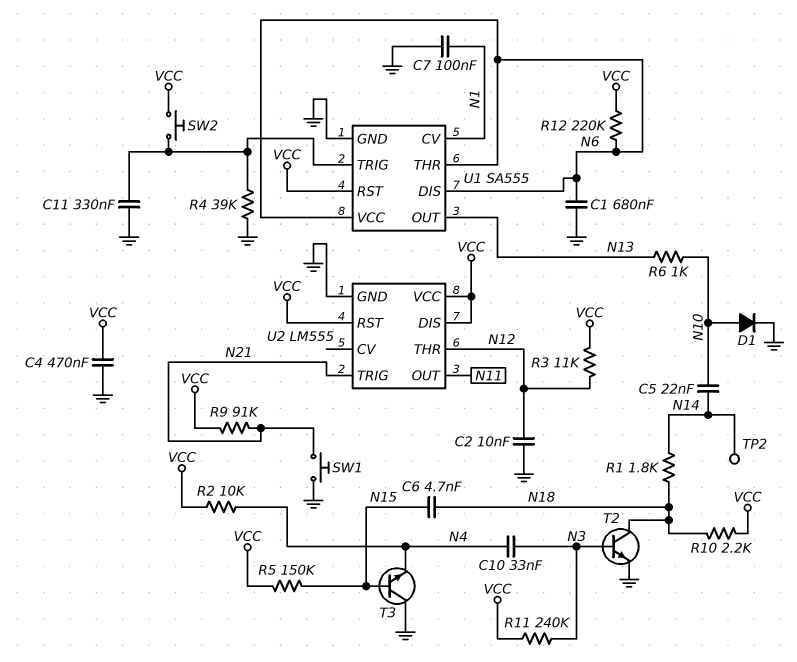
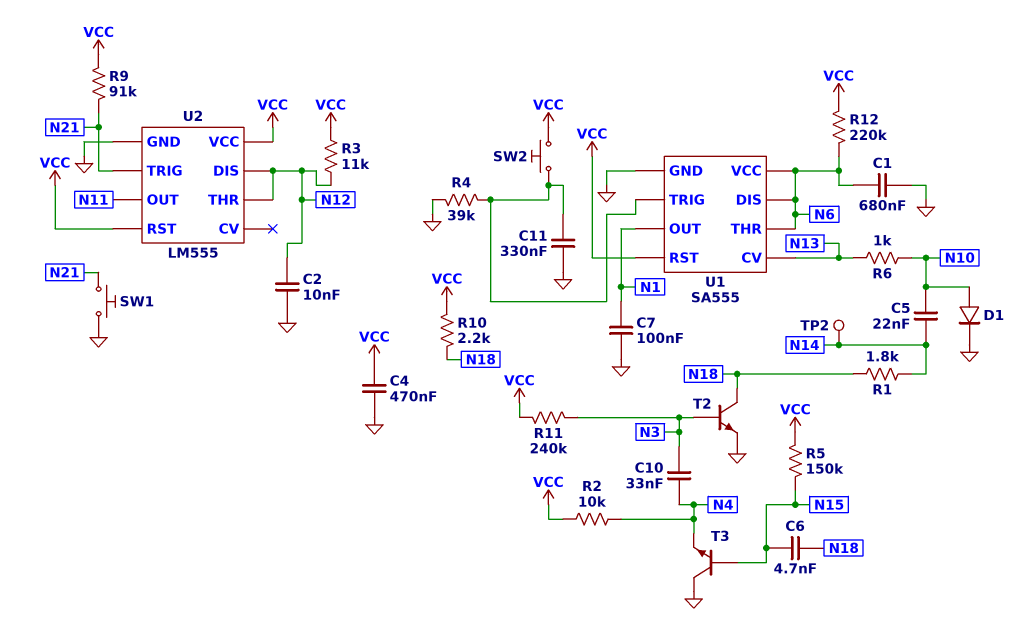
U1 pin CV: N1 -> N13
U1 pin OUT: N13 -> N1
U2 pin DIS: VCC -> N12

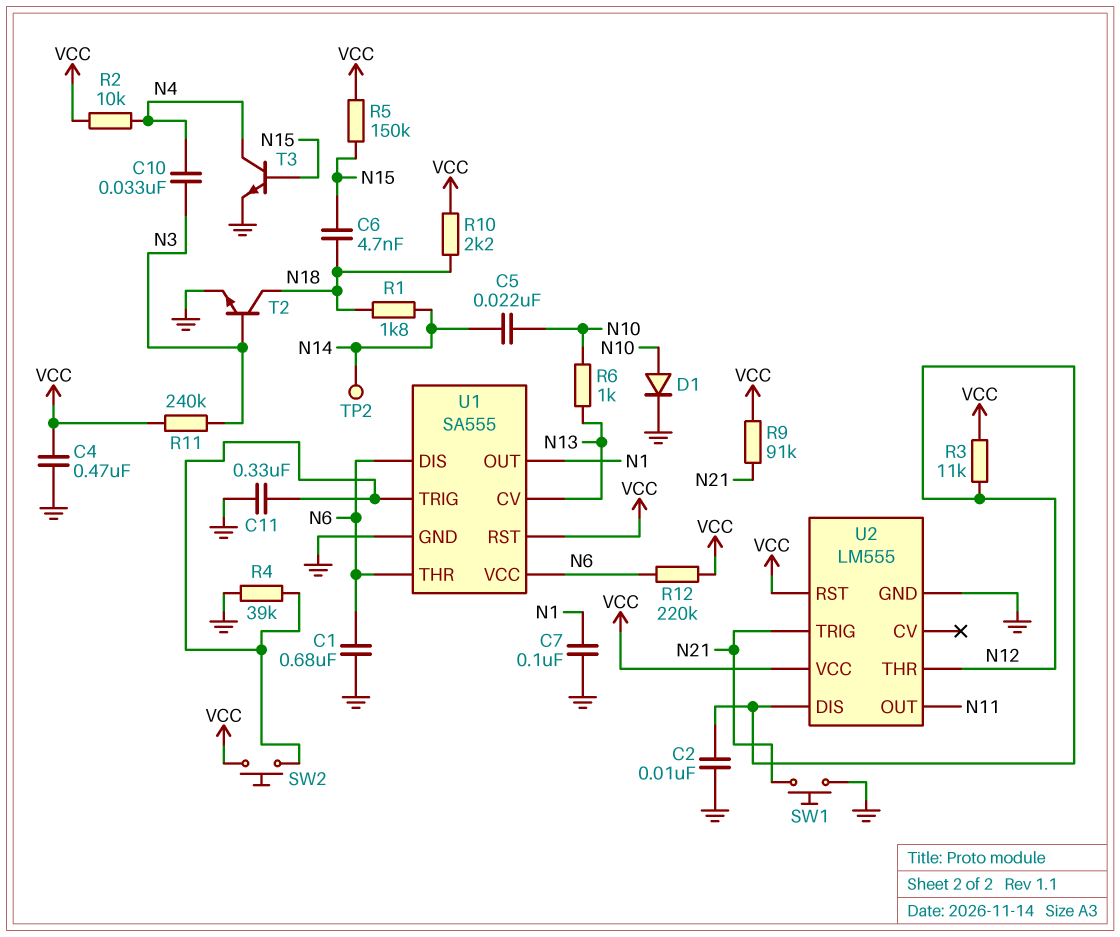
T3: NPN (B N15, C GND, E N4) -> NPN (B N15, C N4, E GND)

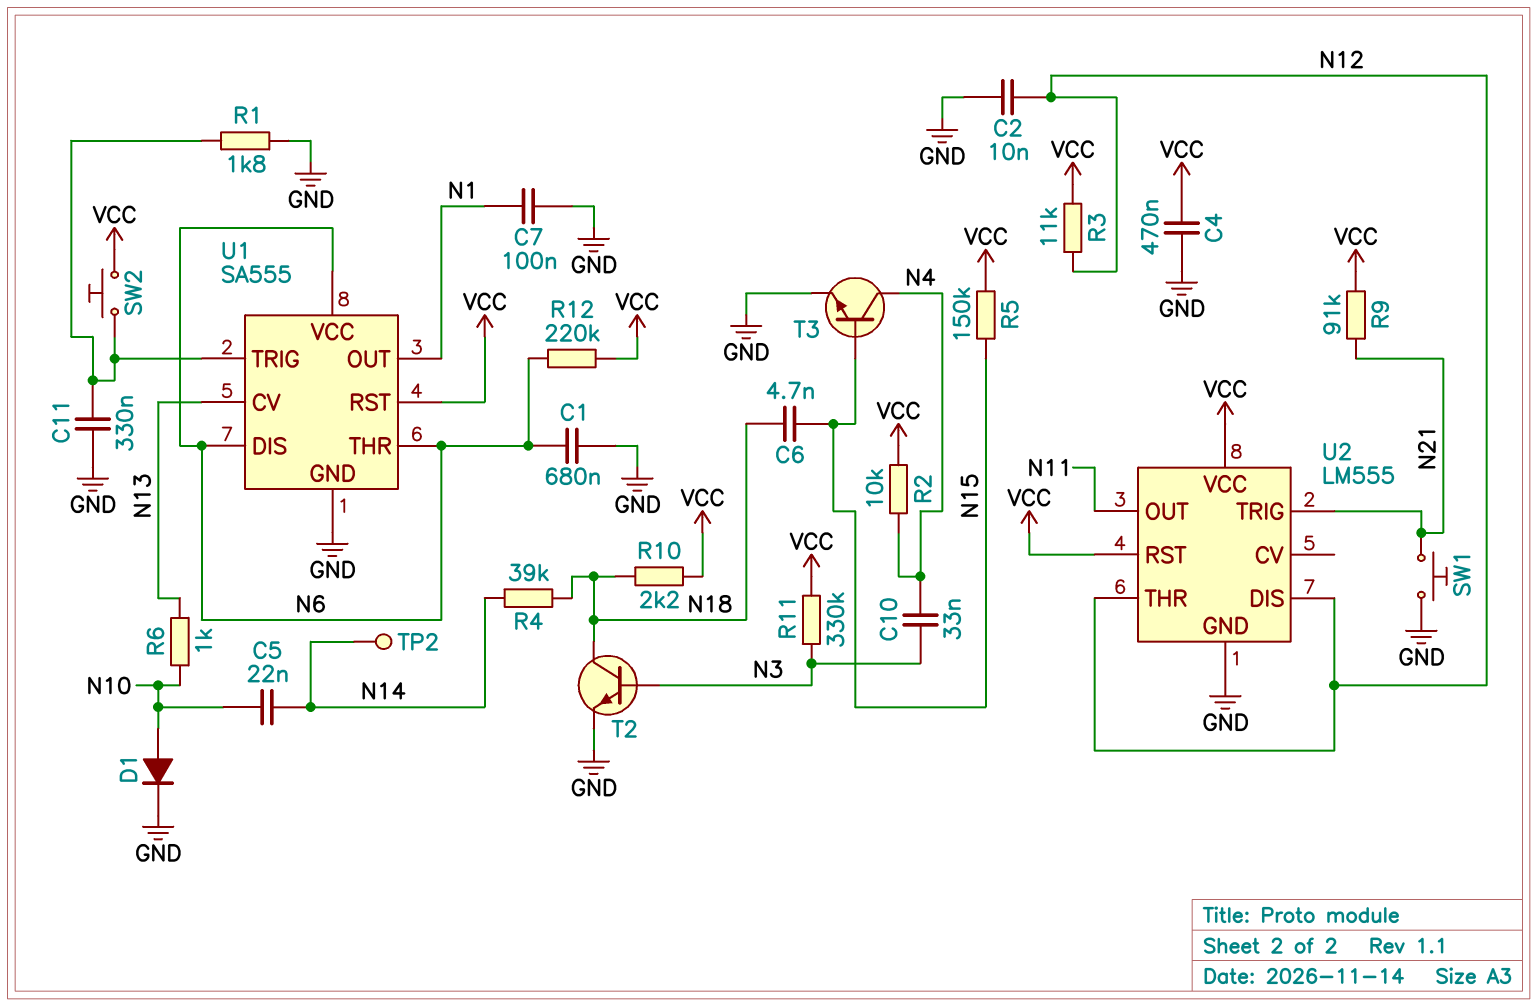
R1: 1.8k (N14, N18) -> 1.8k (GND, U1/TRIG)
R4: 39k (GND, U1/TRIG) -> 39k (N14, N18)
R11: 240k (N3, VCC) -> 330k (N3, VCC)

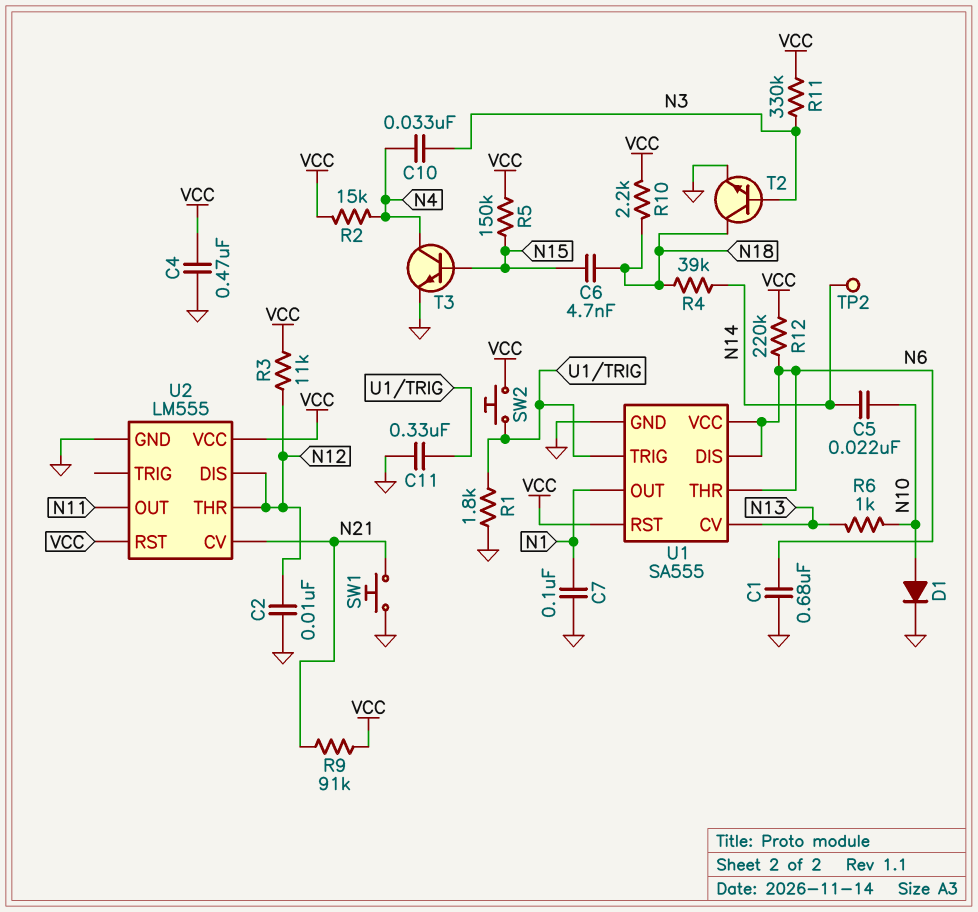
R2: 10k (N4, VCC) -> 15k (N4, VCC)
U2 pin CV: none -> N21
U2 pin TRIG: N21 -> none

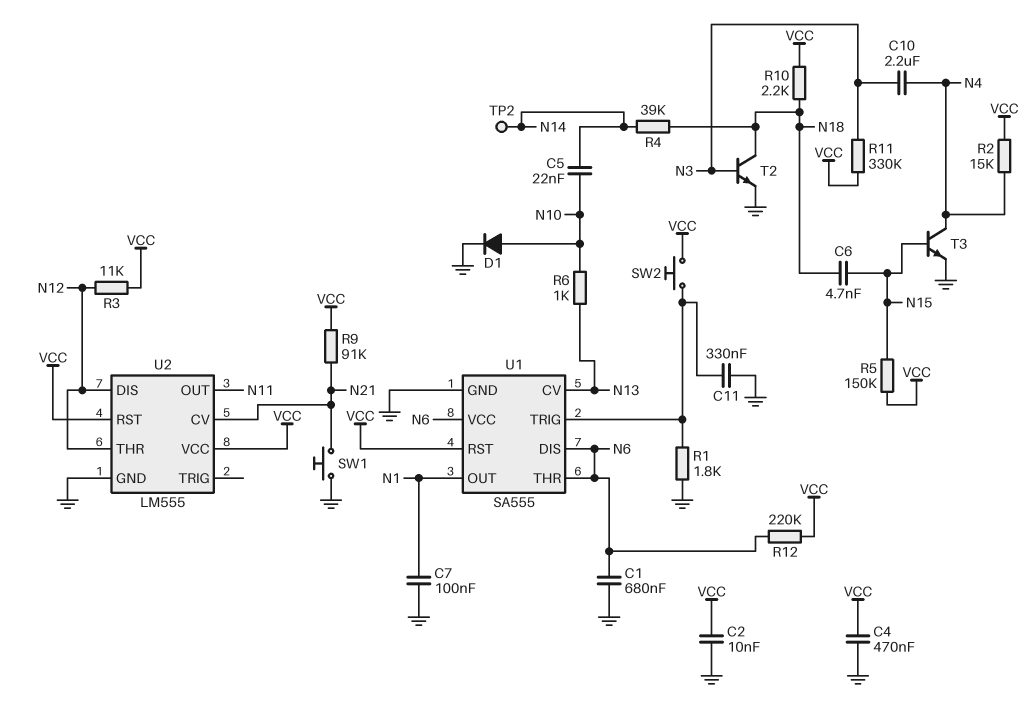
C2: 10nF (GND, N12) -> 10nF (GND, VCC)
C10: 33nF (N3, N4) -> 2.2uF (N3, N4)

